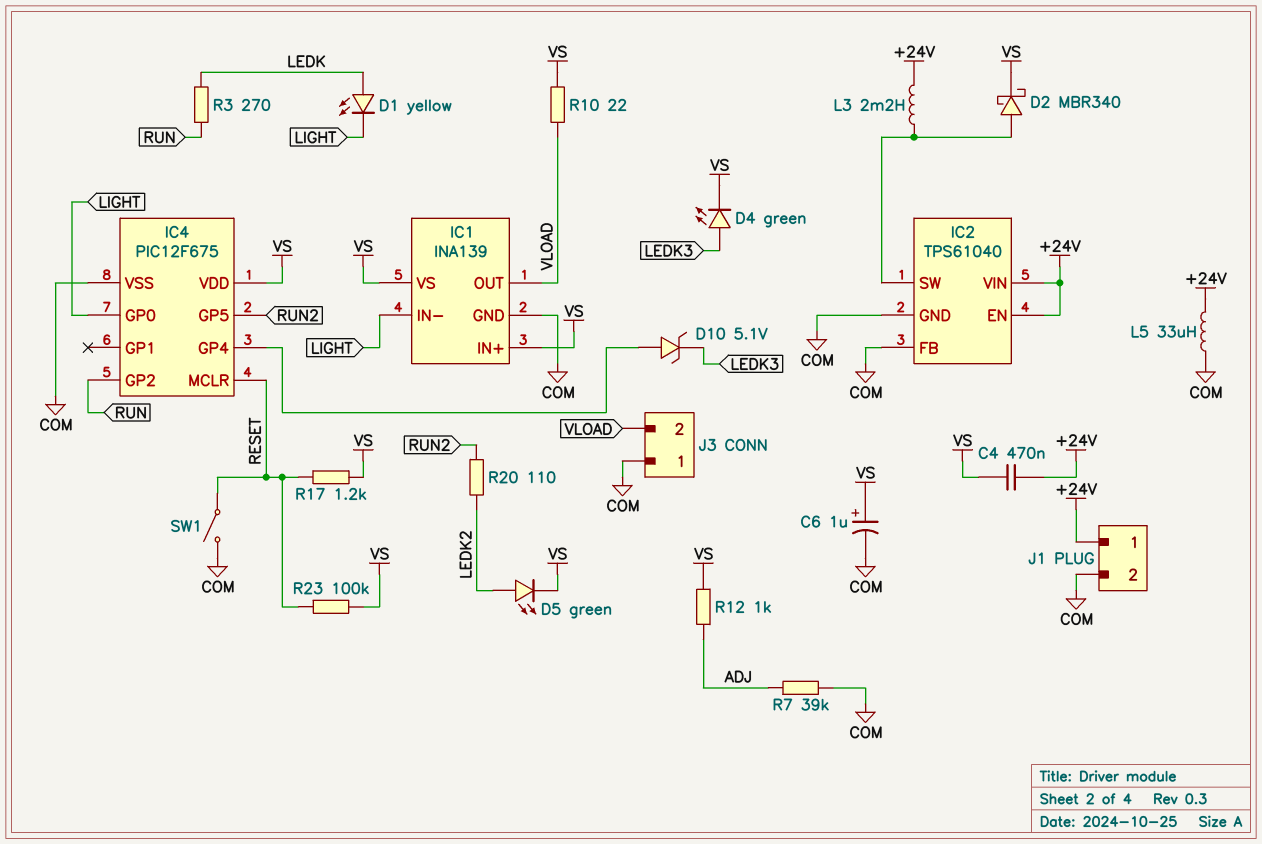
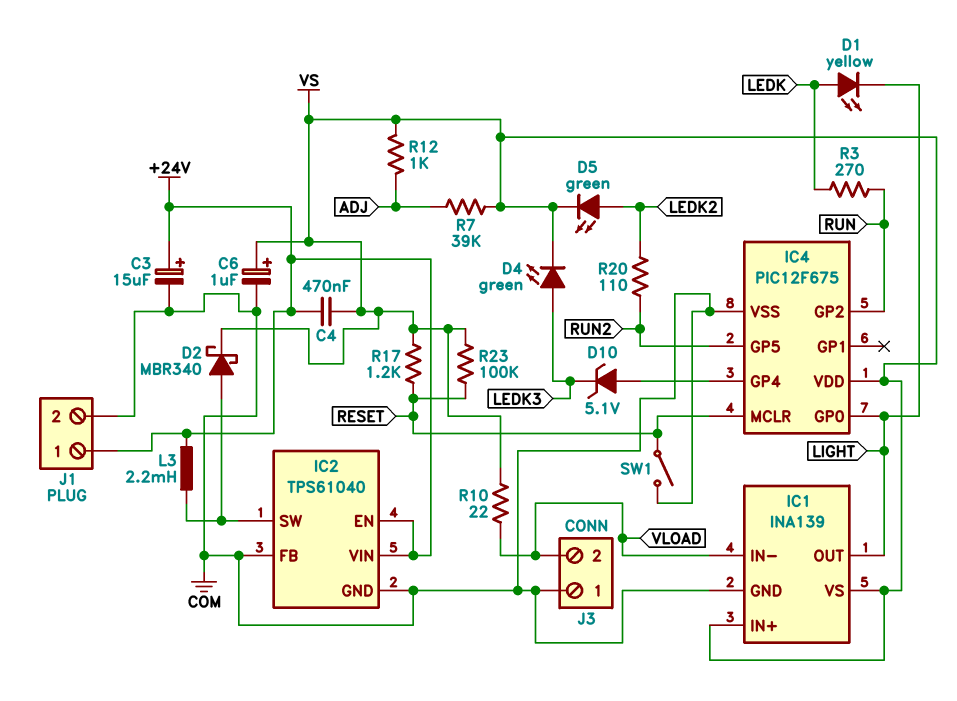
C3: none -> 15uF (plus +24V, minus COM)
IC1 pin IN-: LIGHT -> VLOAD
IC1 pin OUT: VLOAD -> LIGHT
L5: 33uH (+24V, COM) -> none
R7: 39k (ADJ, COM) -> 39k (ADJ, VS)

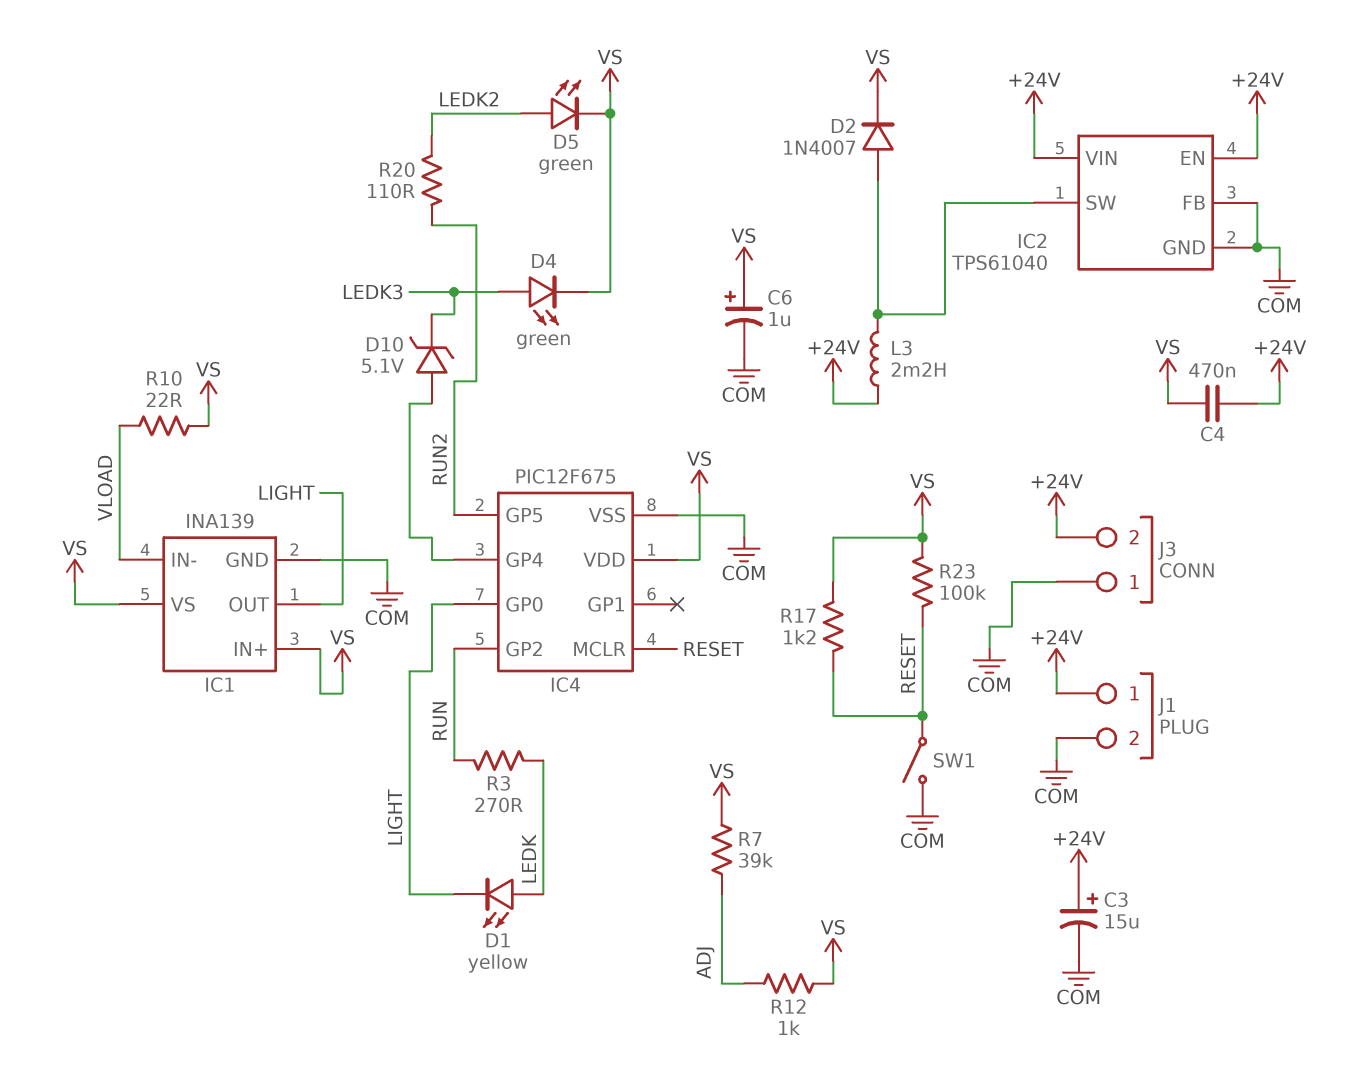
D2: schottky MBR340 (A IC2/SW, K VS) -> diode 1N4007 (A IC2/SW, K VS)
J3 pin 2: VLOAD -> +24V

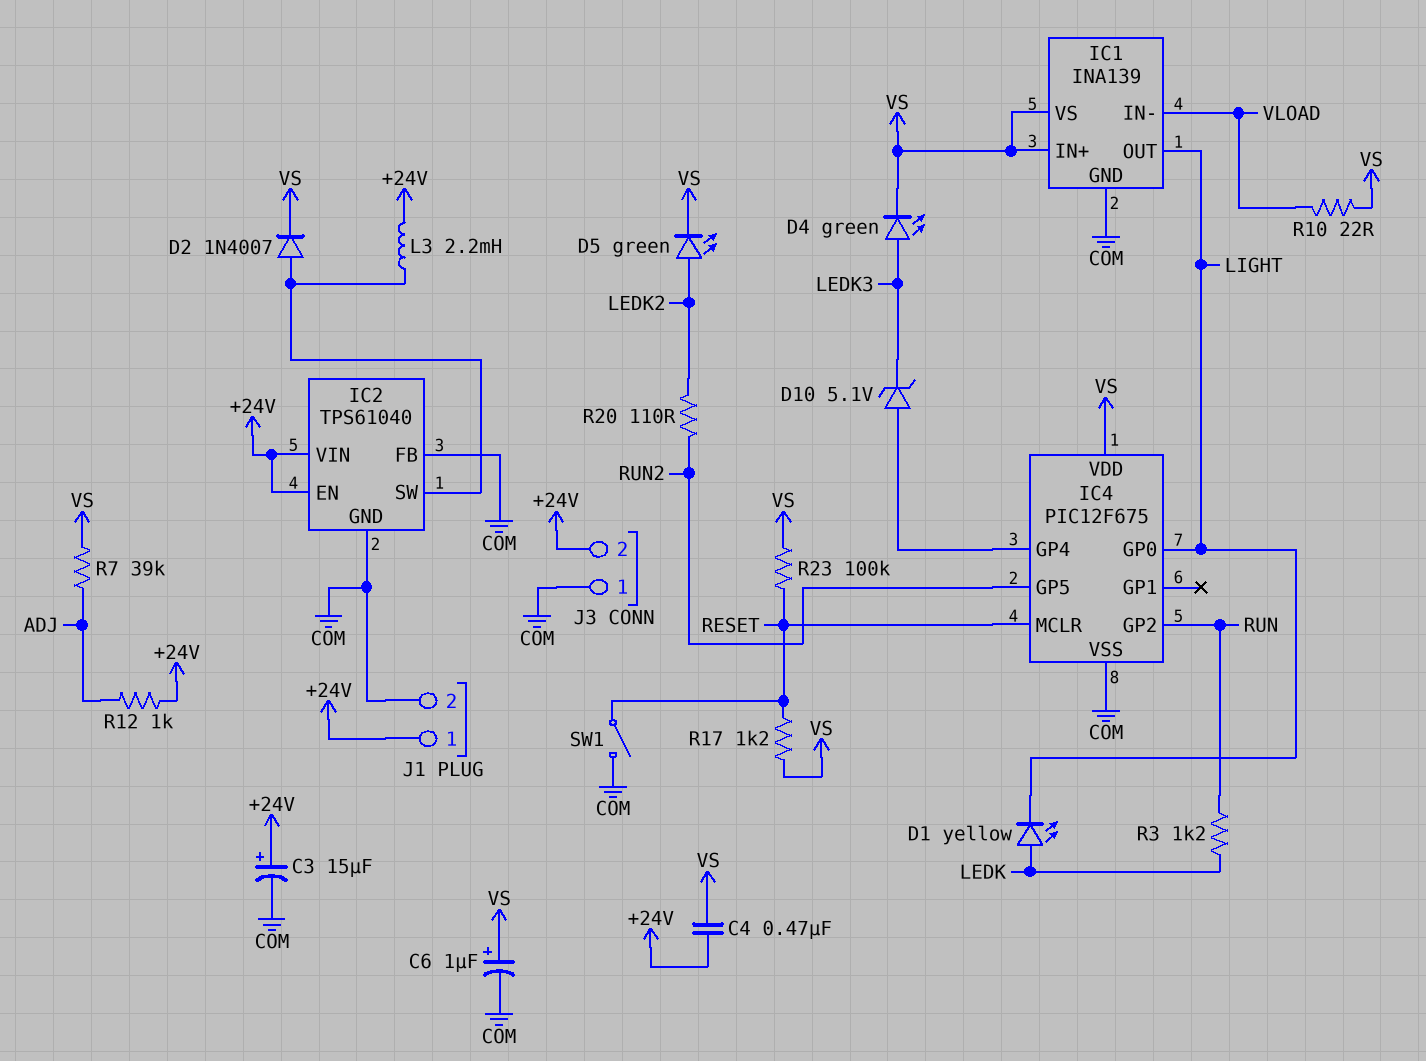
R3: 270 (LEDK, RUN) -> 1.2k (LEDK, RUN)
R12: 1k (ADJ, VS) -> 1k (+24V, ADJ)

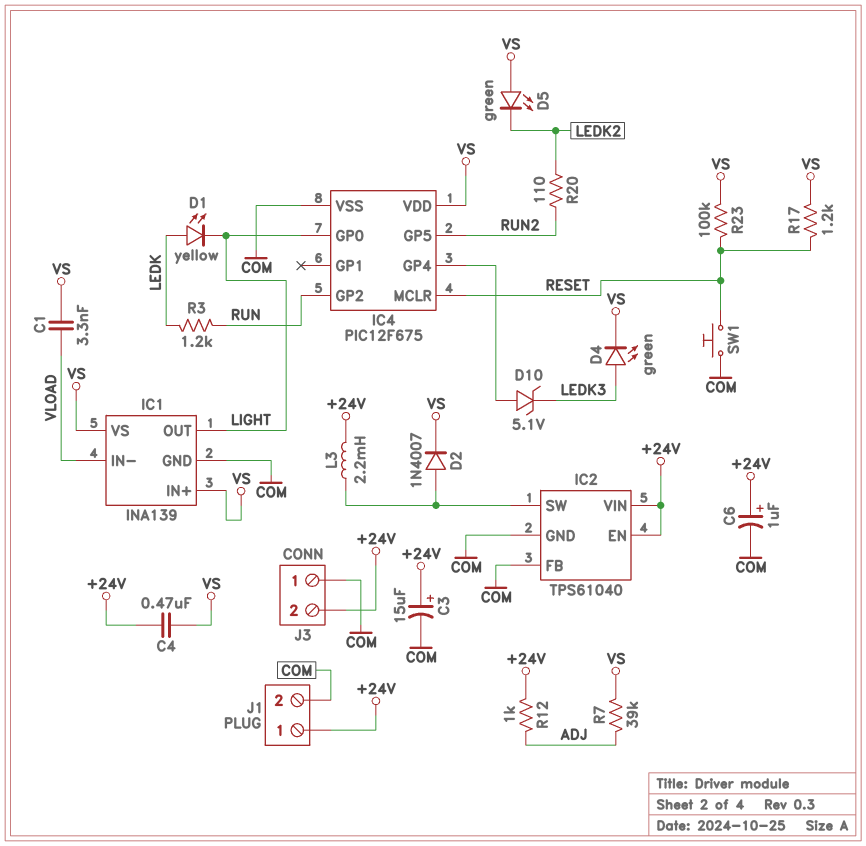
C1: none -> 3.3nF (VLOAD, VS)
C6: 1uF (plus VS, minus COM) -> 1uF (plus +24V, minus COM)
D5: LED green (A LEDK2, K VS) -> LED green (A VS, K LEDK2)
R10: 22 (VLOAD, VS) -> none
SW1: switch (COM, RESET) -> button (COM, RESET)

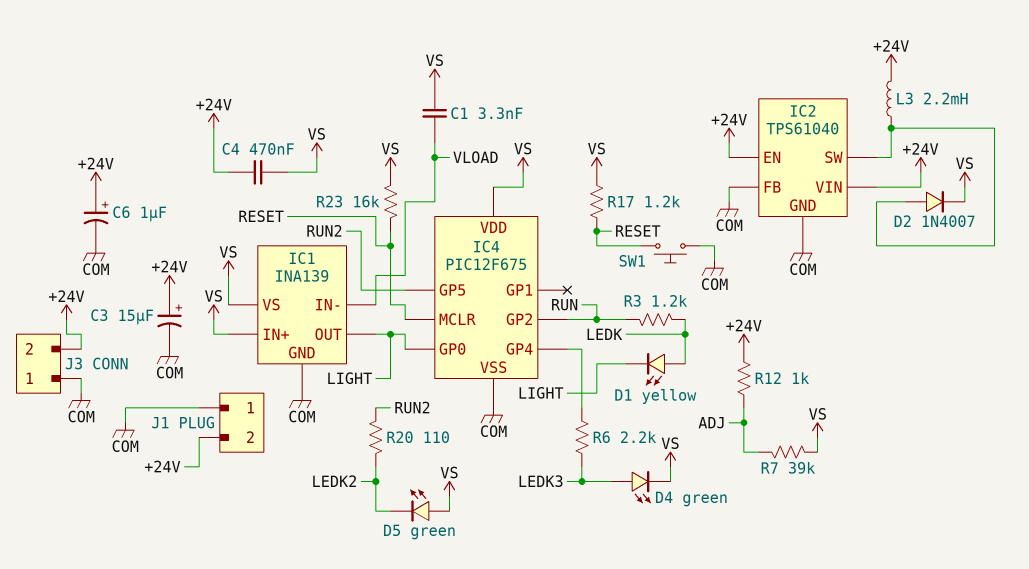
D10: zener 5.1V (A IC4/GP4, K LEDK3) -> none
J1 pin 1: +24V -> COM
J1 pin 2: COM -> +24V
R6: none -> 2.2k (IC4/GP4, LEDK3)
R23: 100k (RESET, VS) -> 16k (RESET, VS)

